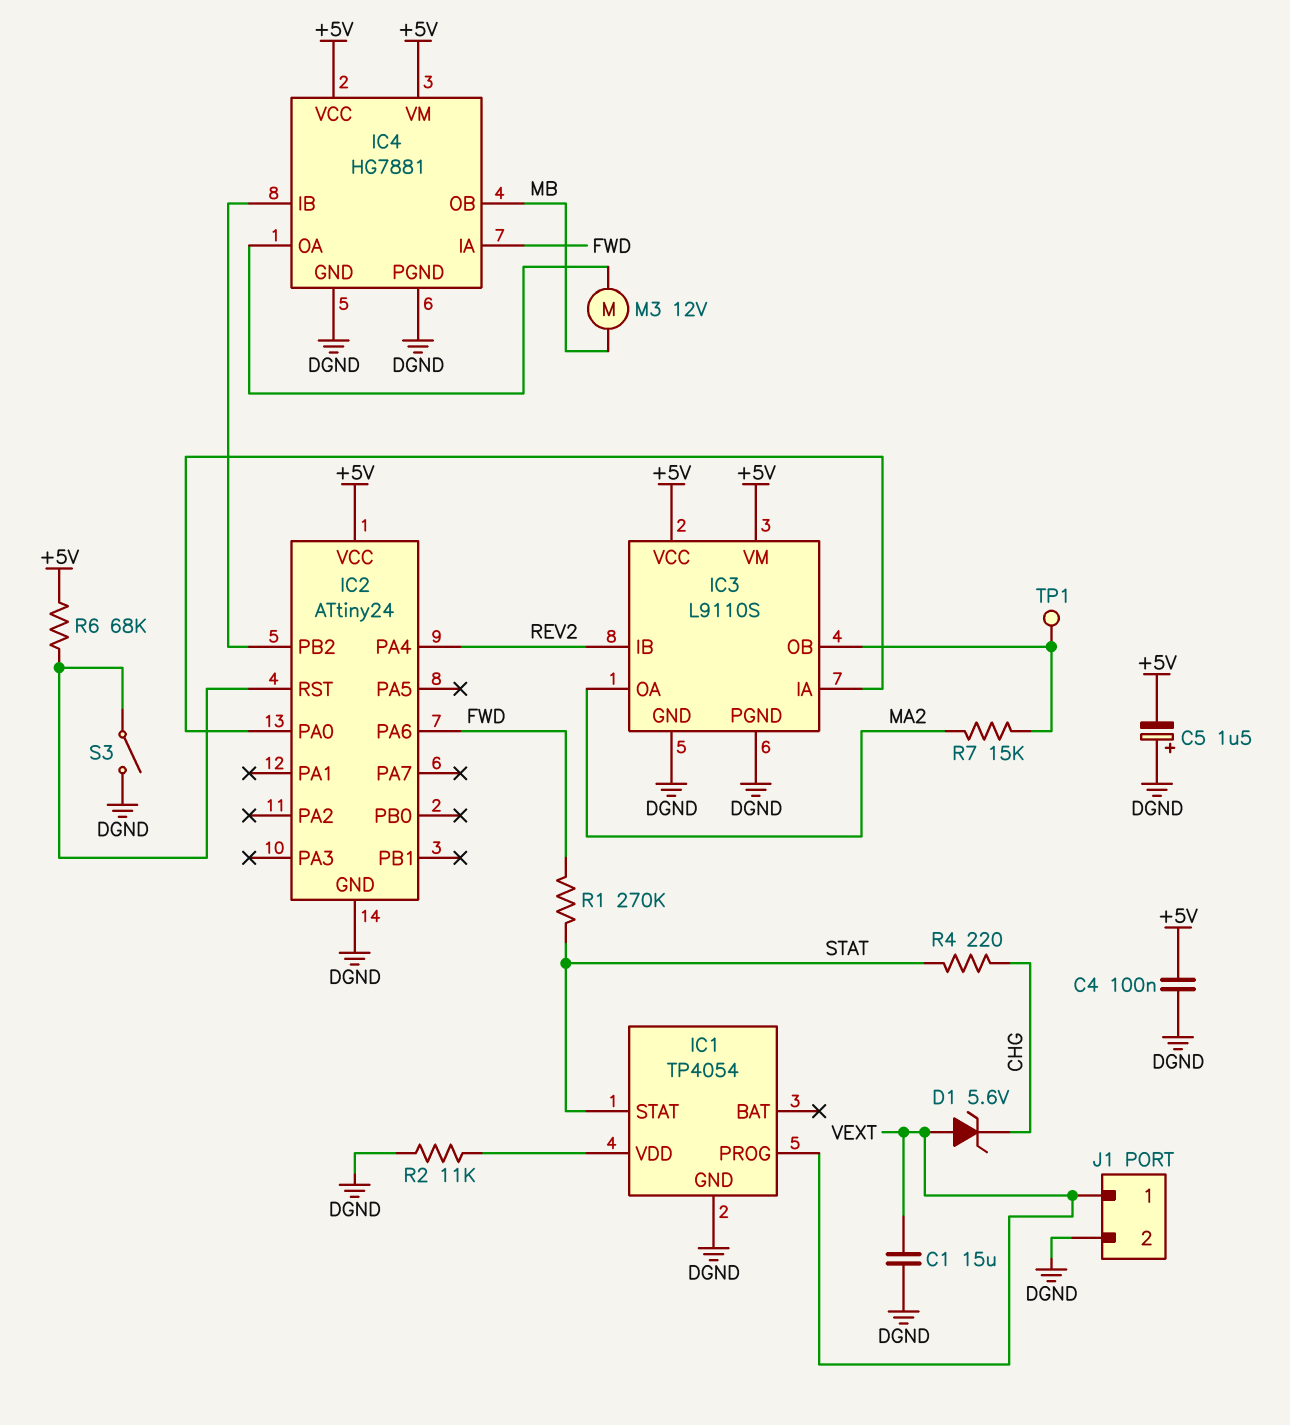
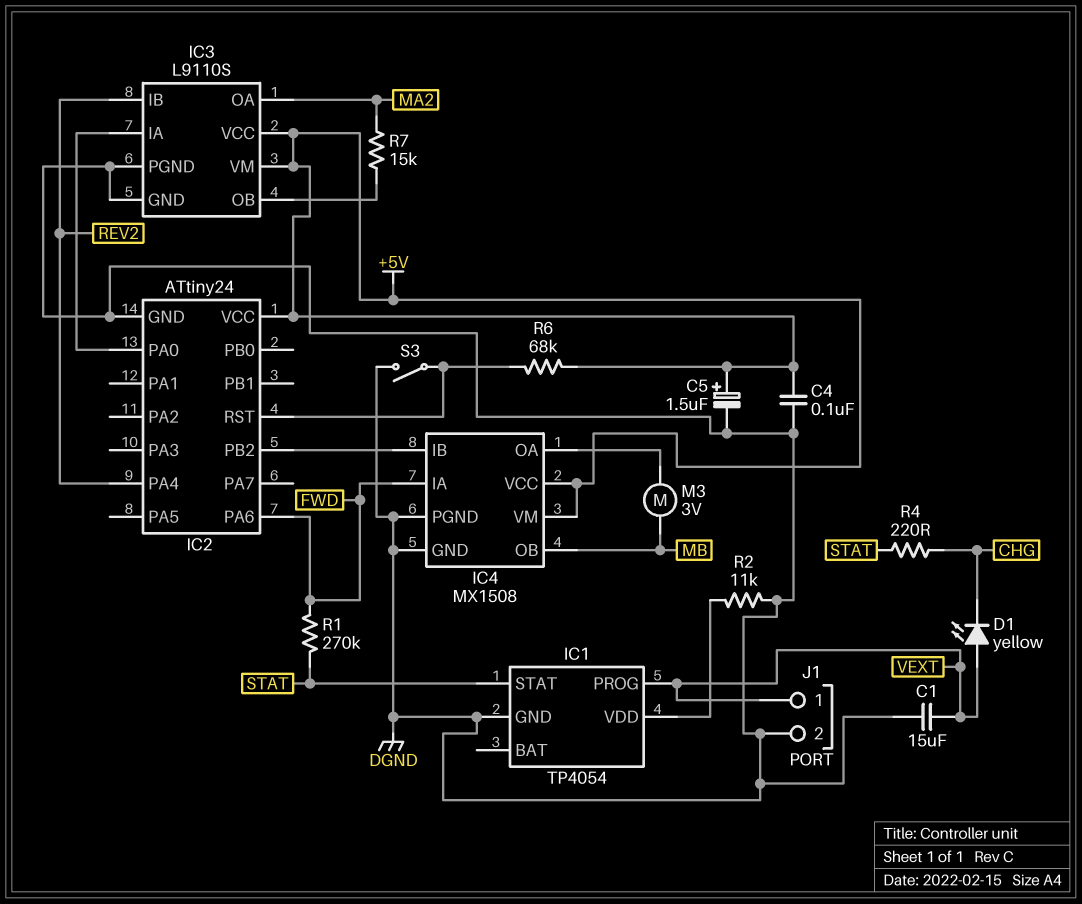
C5: 1.5uF (plus DGND, minus +5V) -> 1.5uF (plus +5V, minus DGND)
D1: zener 5.6V (A VEXT, K CHG) -> LED yellow (A VEXT, K CHG)
IC4: HG7881 -> MX1508
M3: motor 12V (IC4/OA, MB) -> motor 3V (IC4/OA, MB)
TP1: test point (IC3/OB) -> none

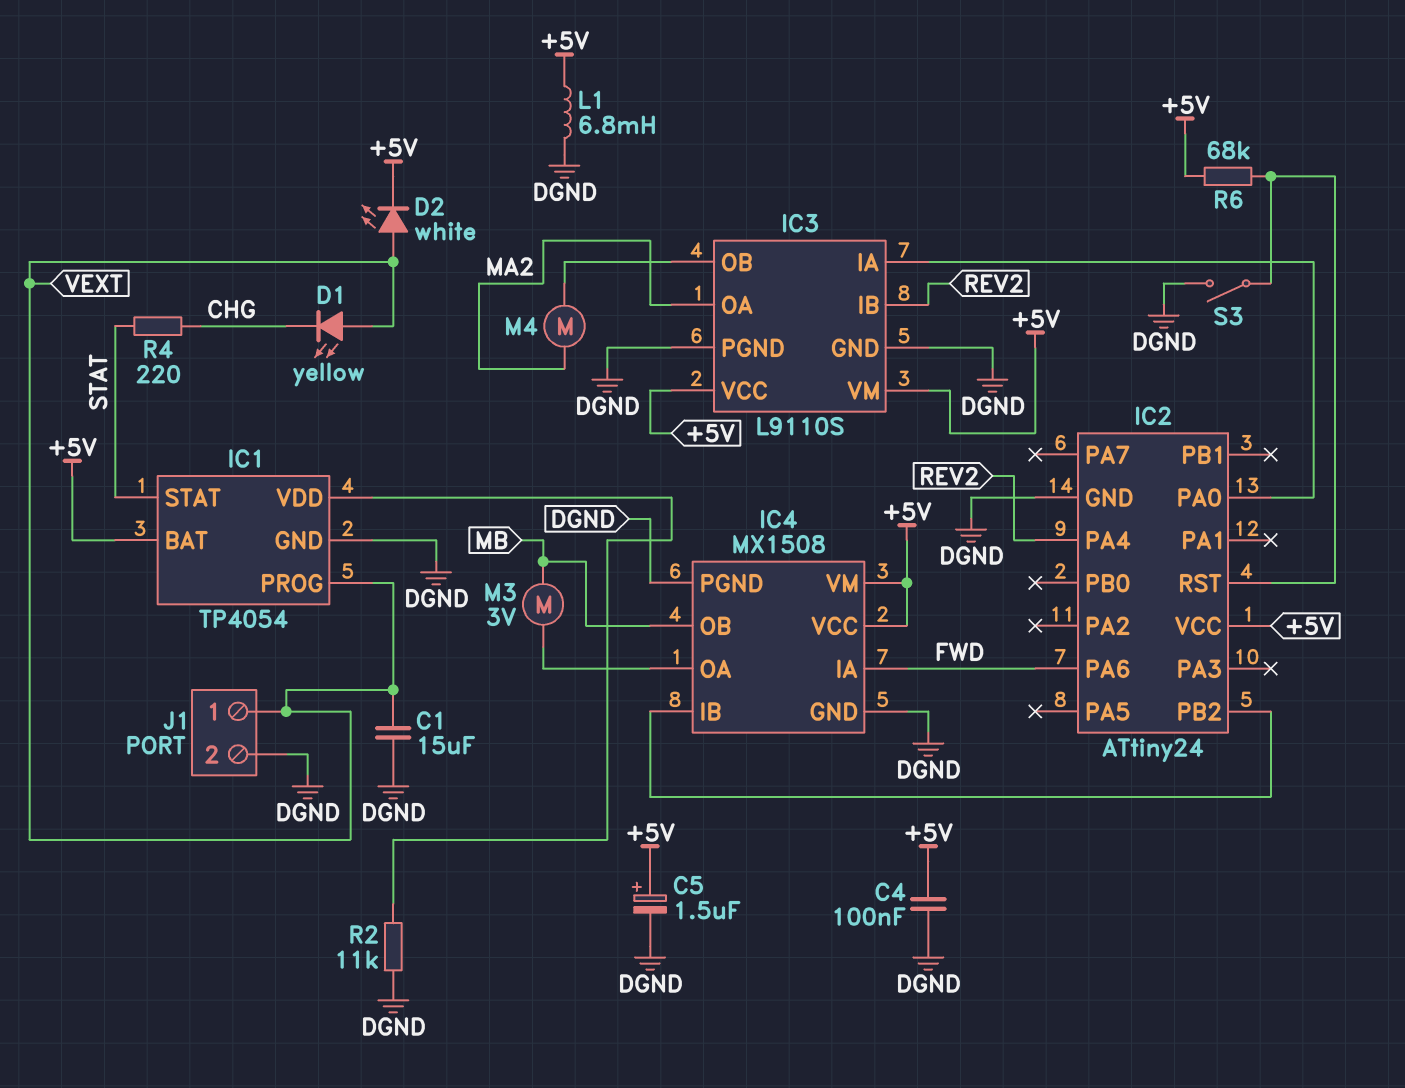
D2: none -> LED white (A VEXT, K +5V)
IC1 pin BAT: none -> +5V
L1: none -> 6.8mH (+5V, DGND)
M4: none -> motor (IC3/OB, MA2)
R1: 270k (FWD, STAT) -> none
R7: 15k (IC3/OB, MA2) -> none

